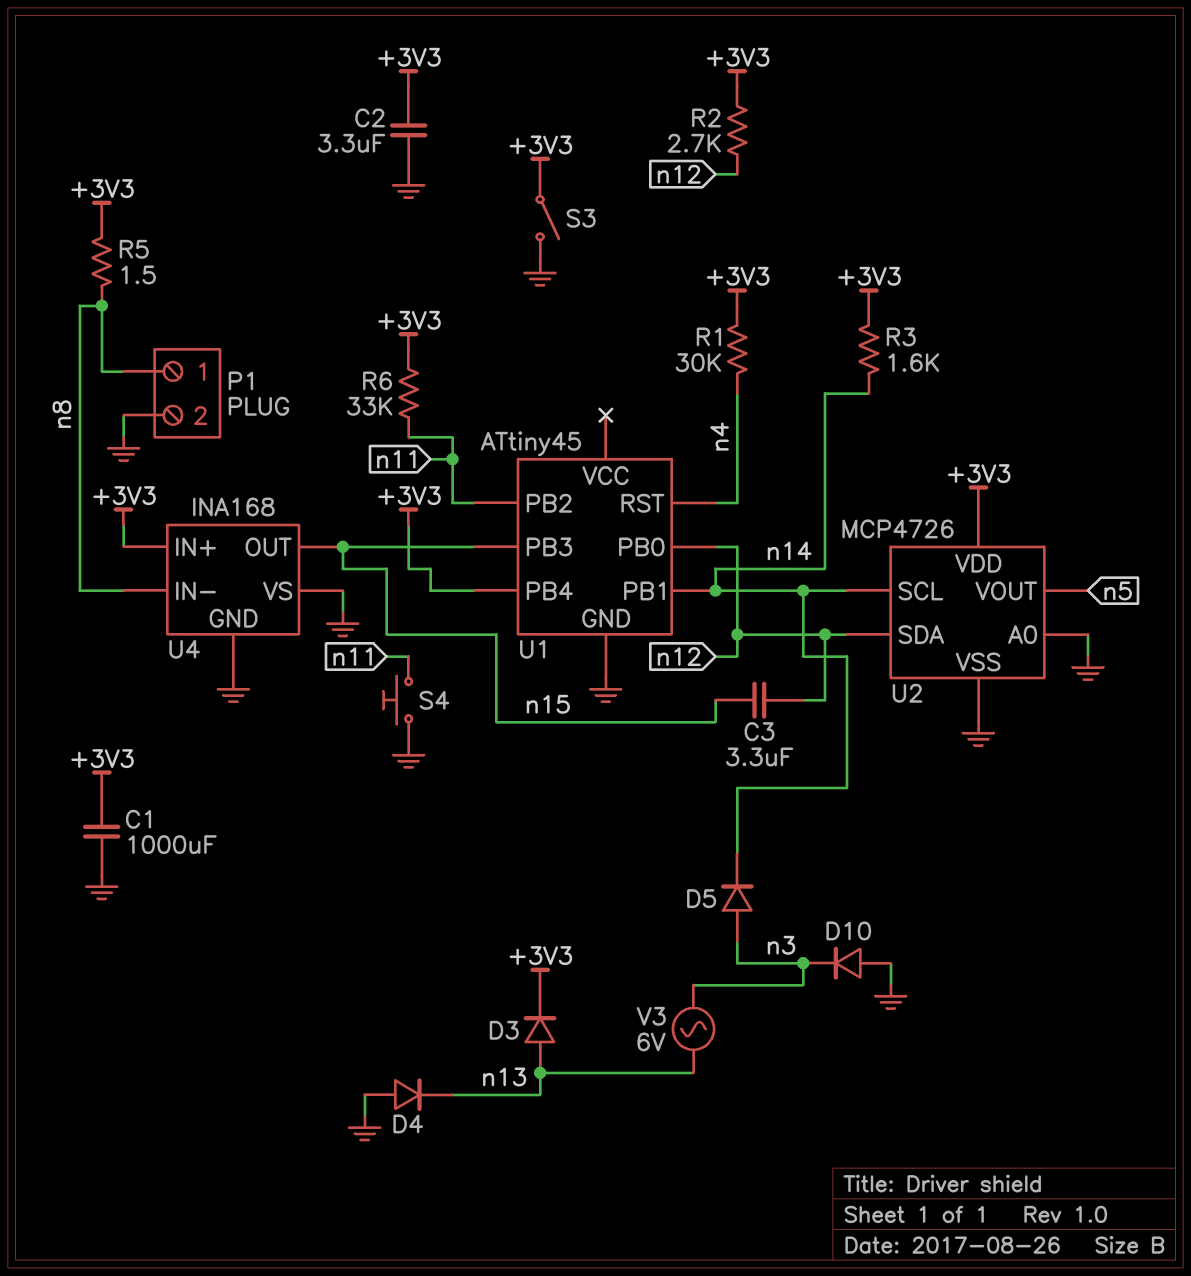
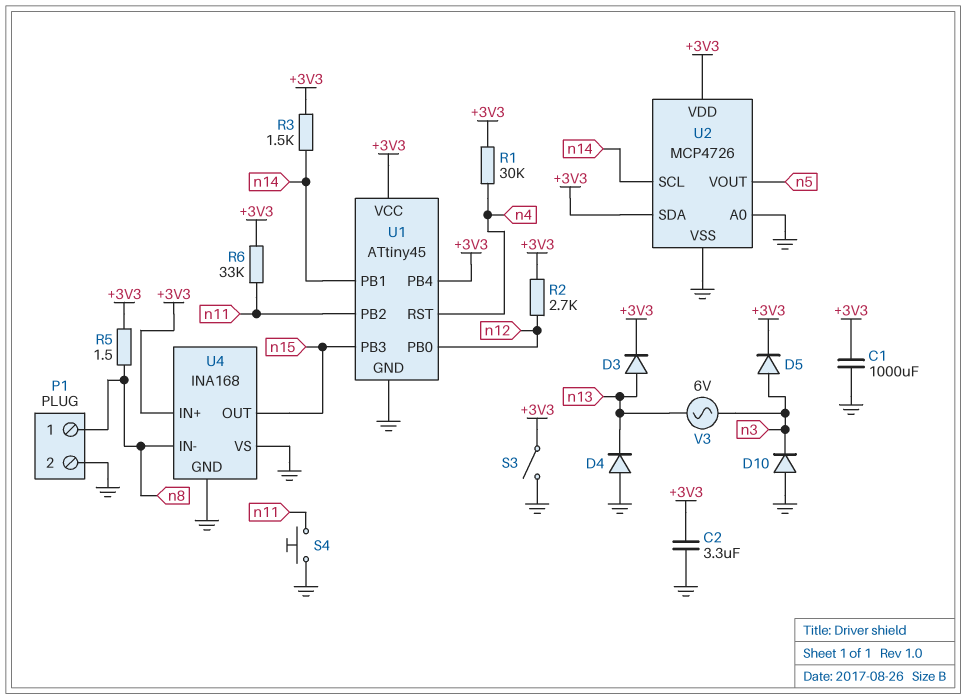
C3: 3.3uF (n12, n15) -> none
D5: diode (A n3, K n14) -> diode (A n3, K +3V3)
R3: 1.6k (+3V3, n14) -> 1.5k (+3V3, n14)
U1 pin VCC: none -> +3V3
U2 pin SDA: n12 -> +3V3

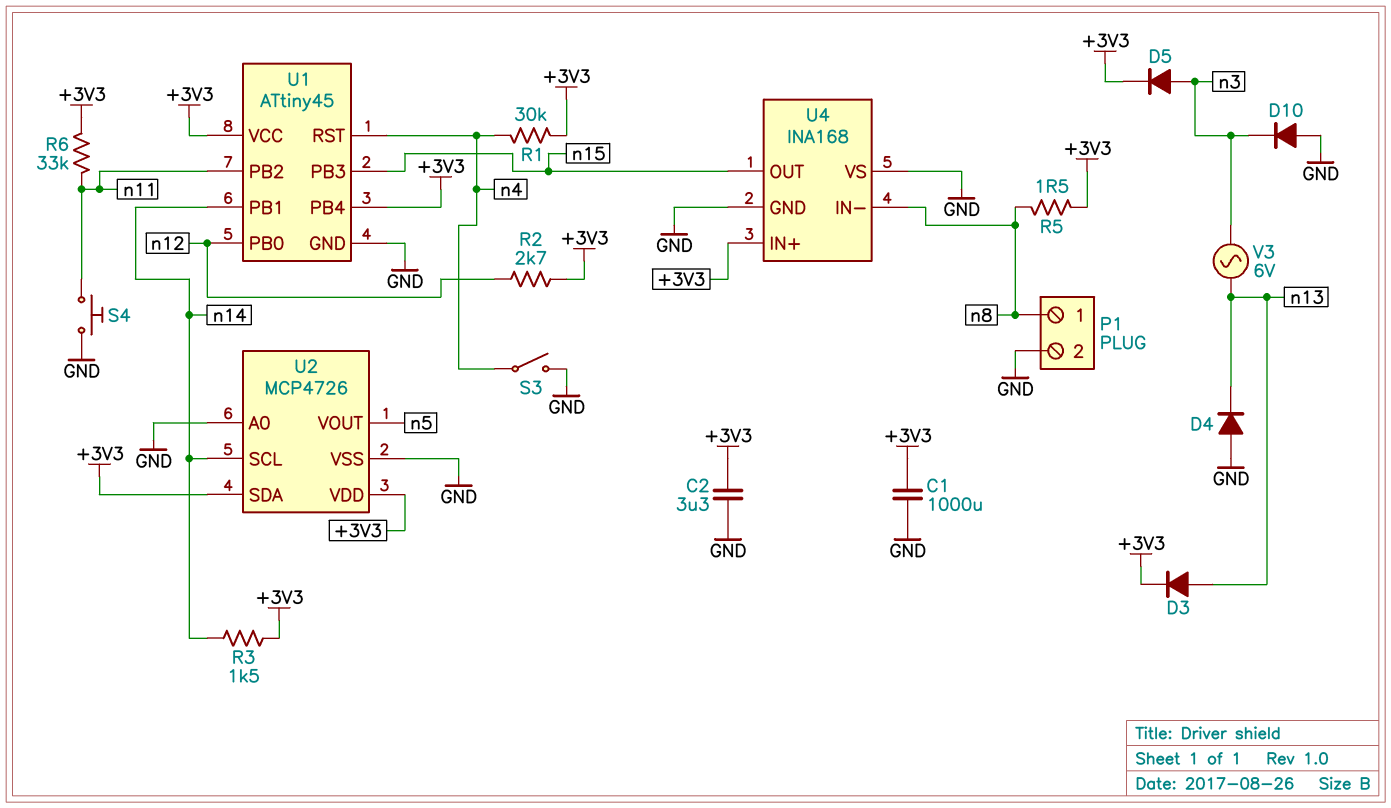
S3: switch (+3V3, GND) -> switch (GND, n4)

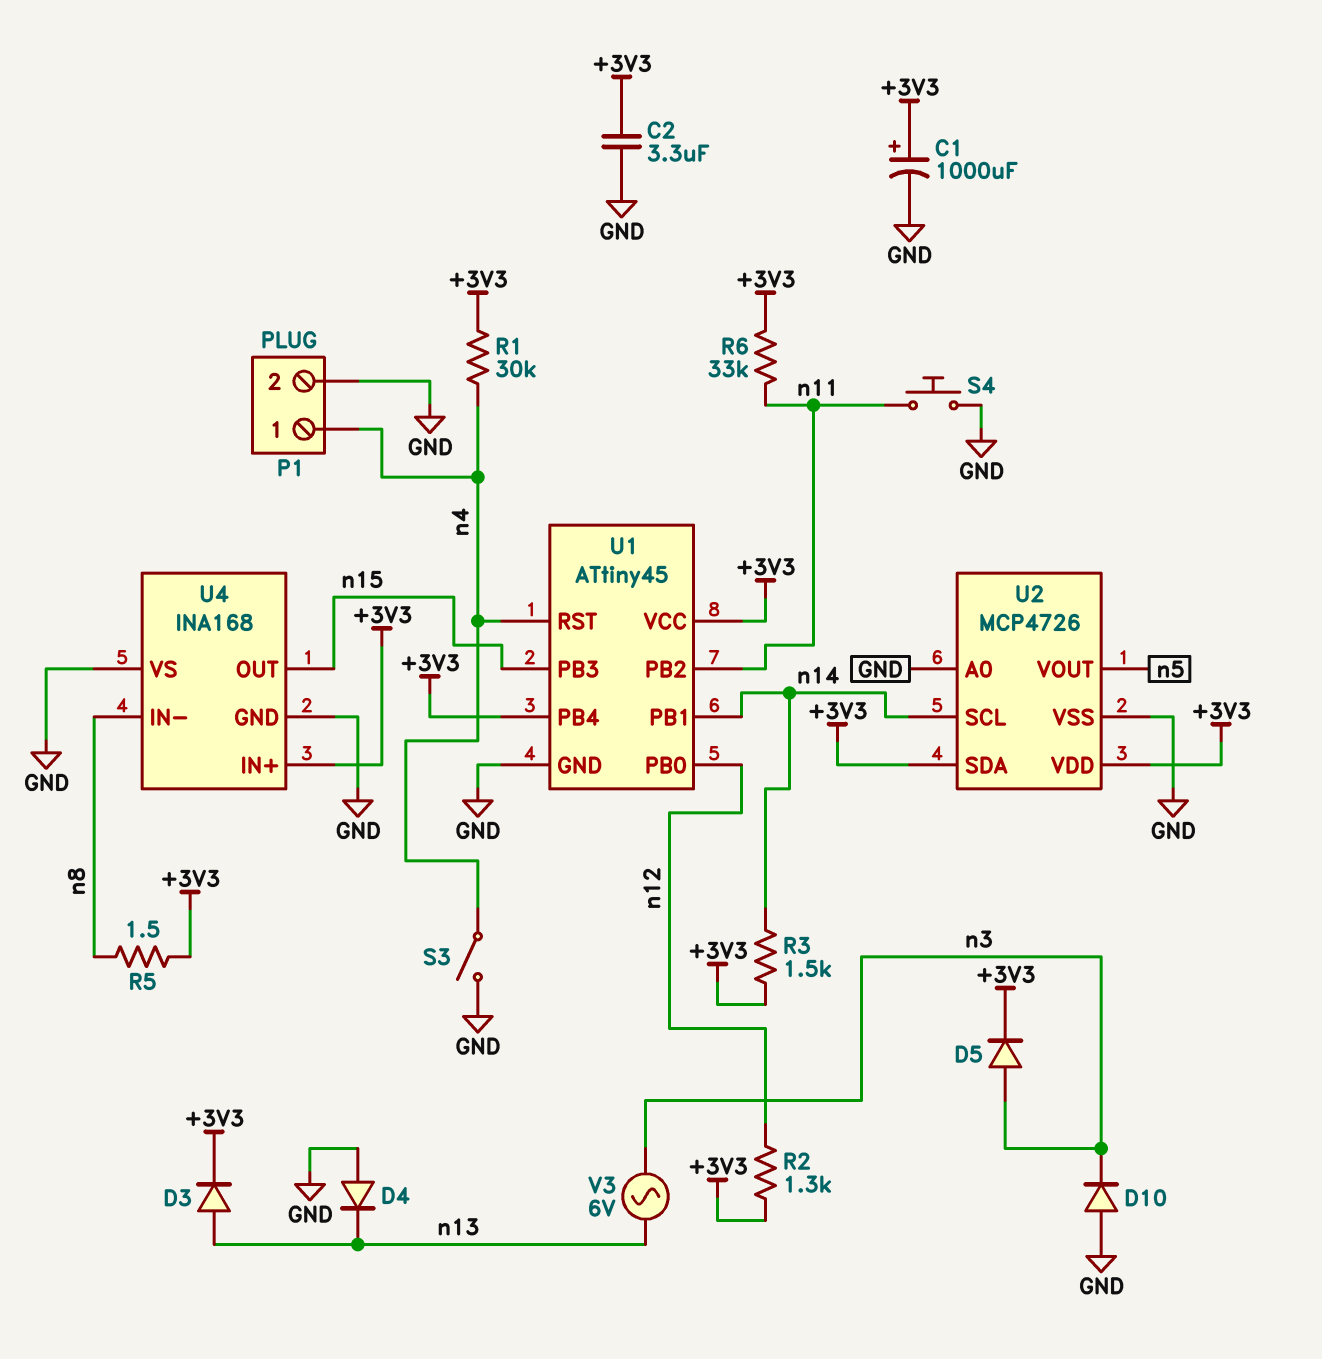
C1: 1000uF (+3V3, GND) -> 1000uF (plus +3V3, minus GND)
P1 pin 1: n8 -> n4
R2: 2.7k (+3V3, n12) -> 1.3k (+3V3, n12)

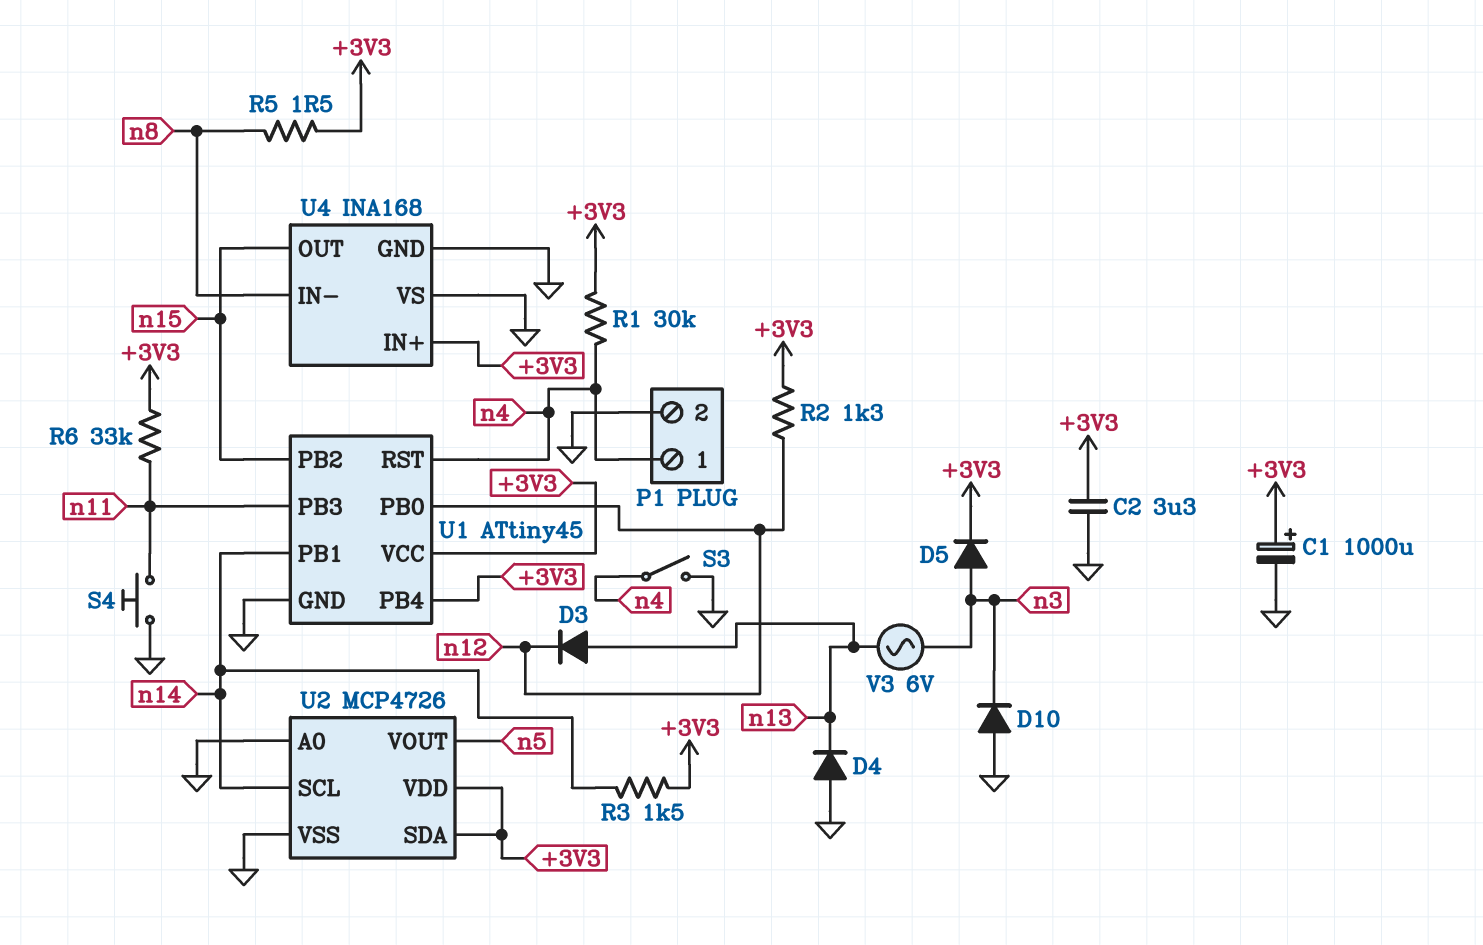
D3: diode (A n13, K +3V3) -> diode (A n13, K n12)
U1 pin PB2: n11 -> n15
U1 pin PB3: n15 -> n11

